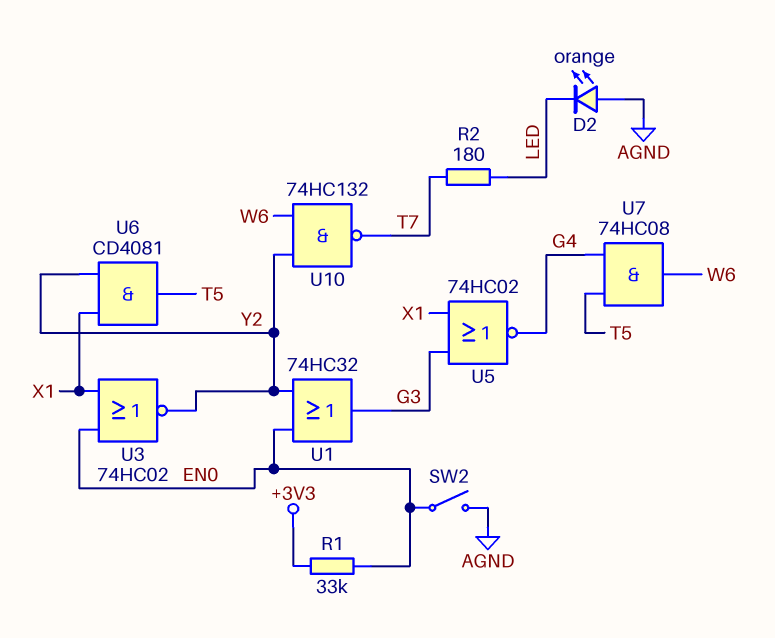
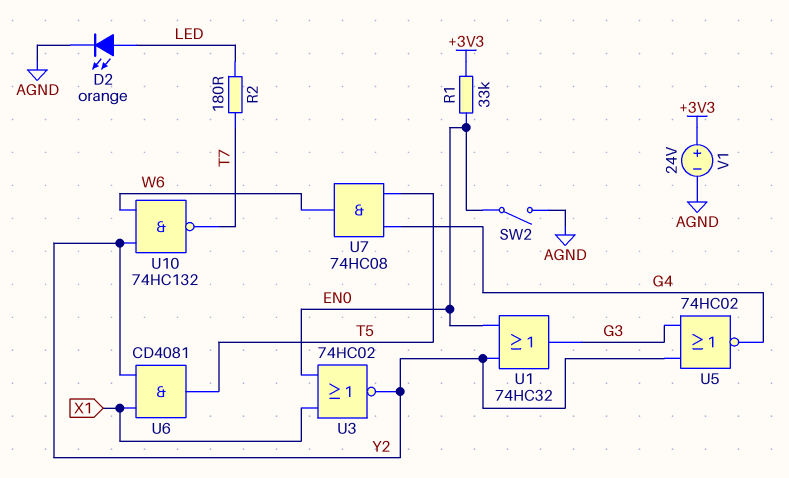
D2: LED orange (A AGND, K LED) -> LED orange (A LED, K AGND)
U5: NOR 74HC02 (in G3, in X1, out G4) -> NOR 74HC02 (in G3, in Y2, out G4)
V1: none -> 24V (plus +3V3, minus AGND)

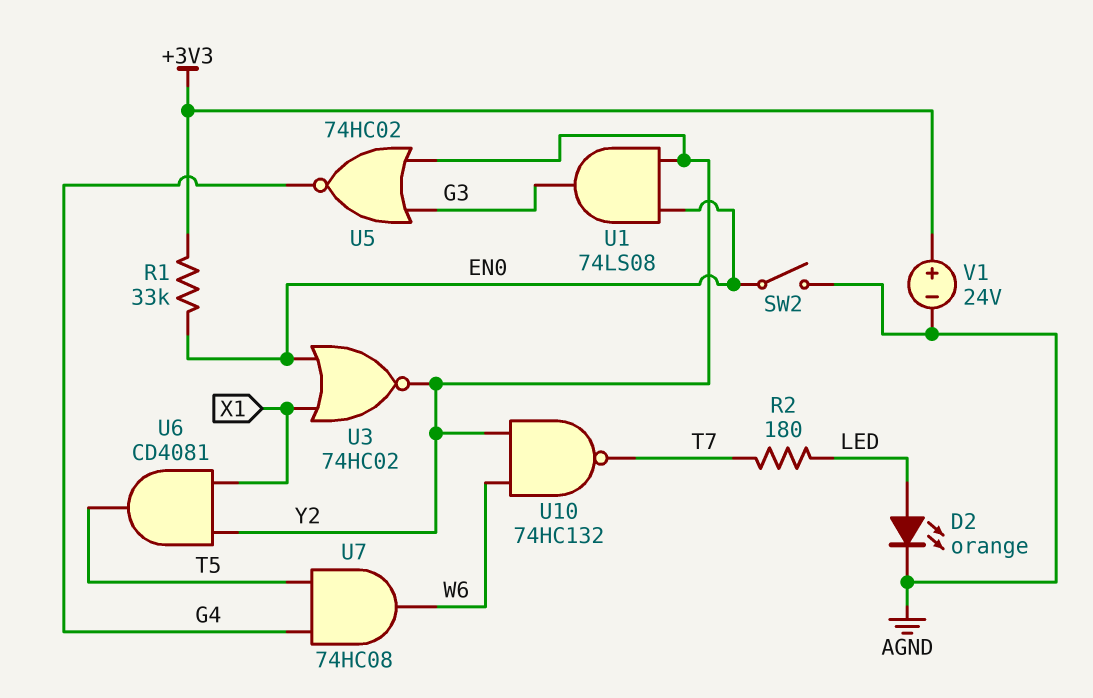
U1: OR 74HC32 (in EN0, in Y2, out G3) -> AND 74LS08 (in EN0, in Y2, out G3)

